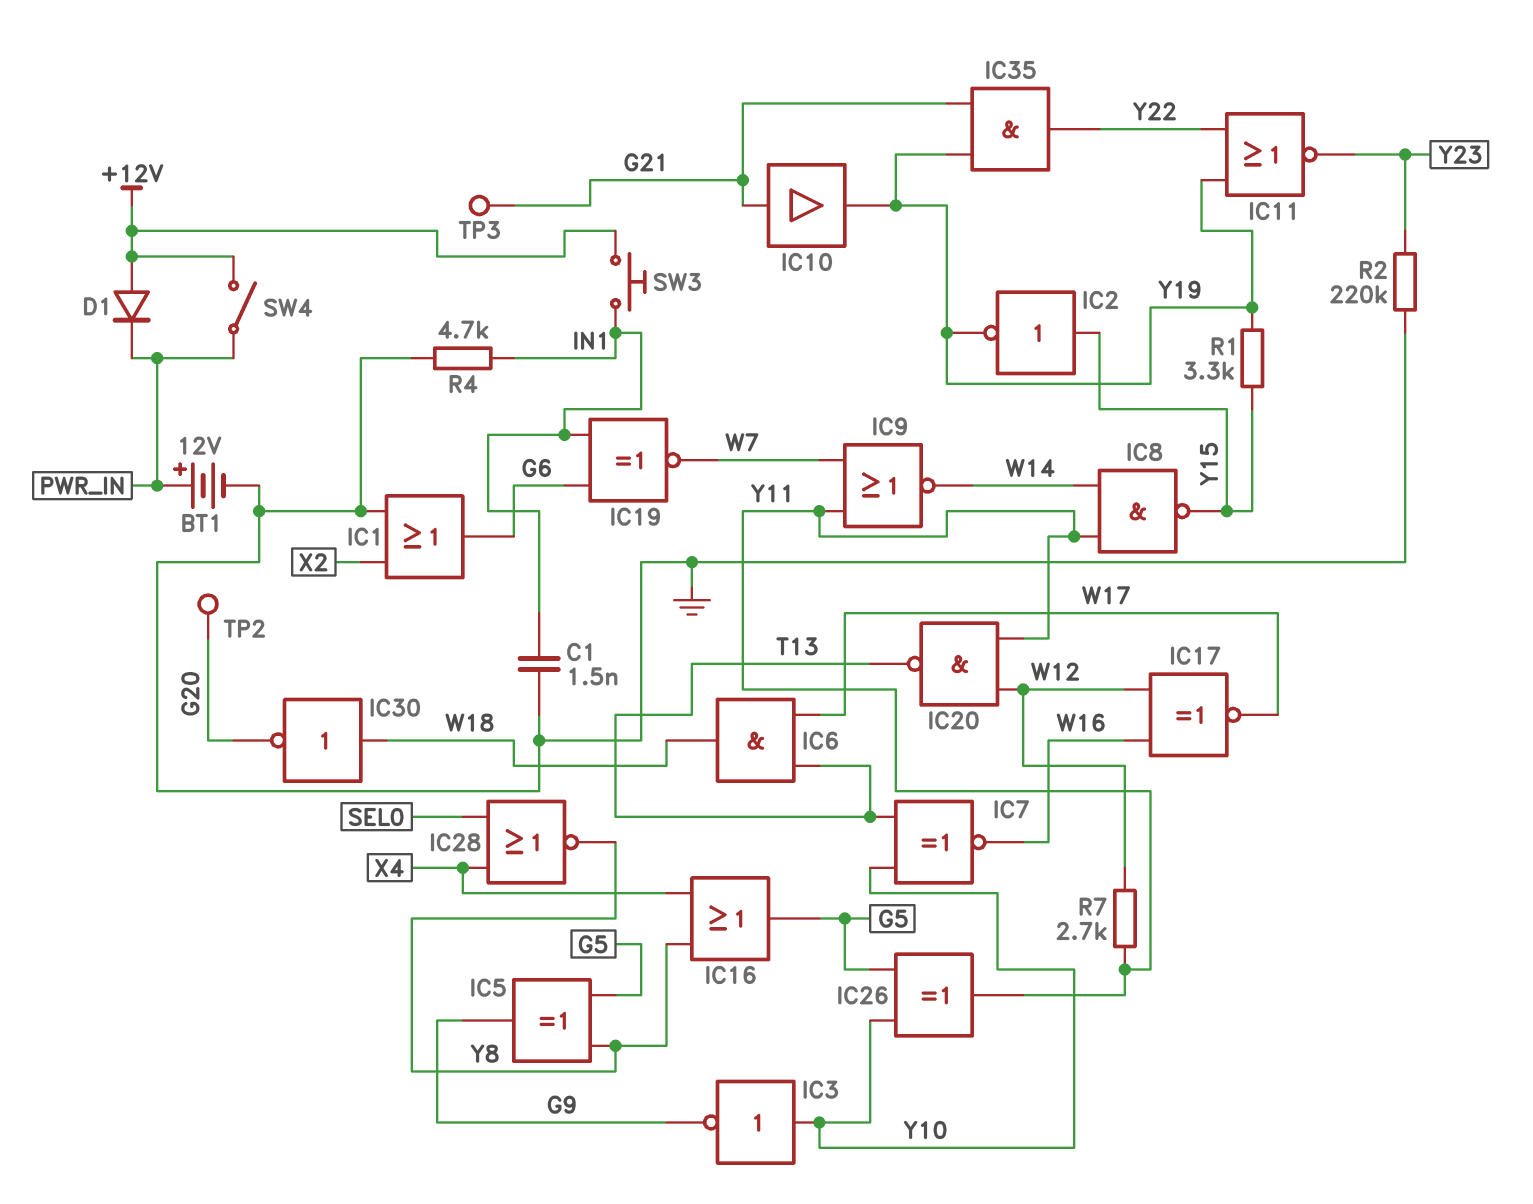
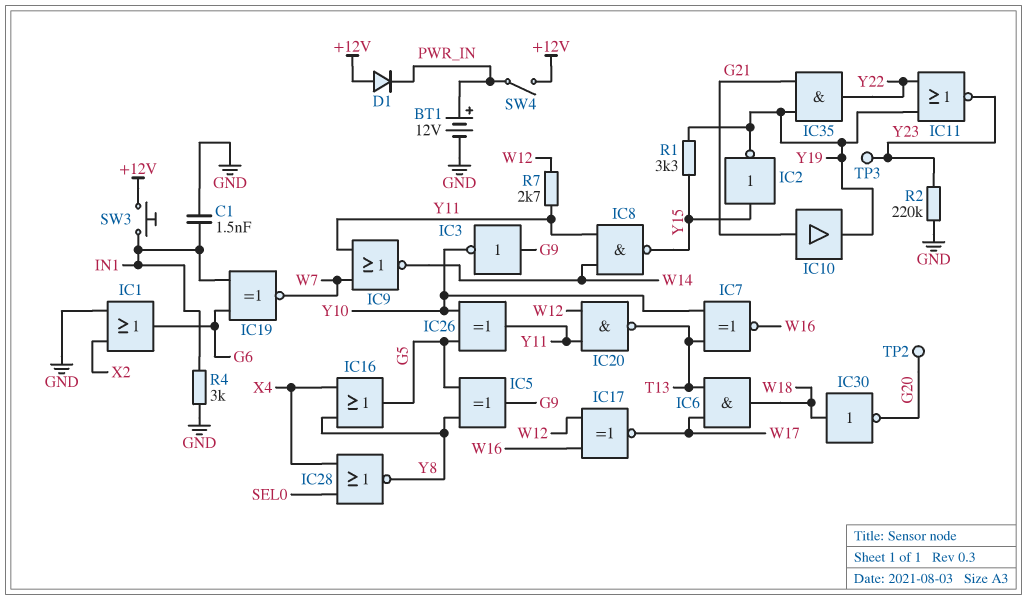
IC3: NOT (in Y10, out G9) -> NOT (in G9, out Y10)
R4: 4.7k (GND, IN1) -> 3k (GND, IN1)
TP3: test point (G21) -> test point (Y23)

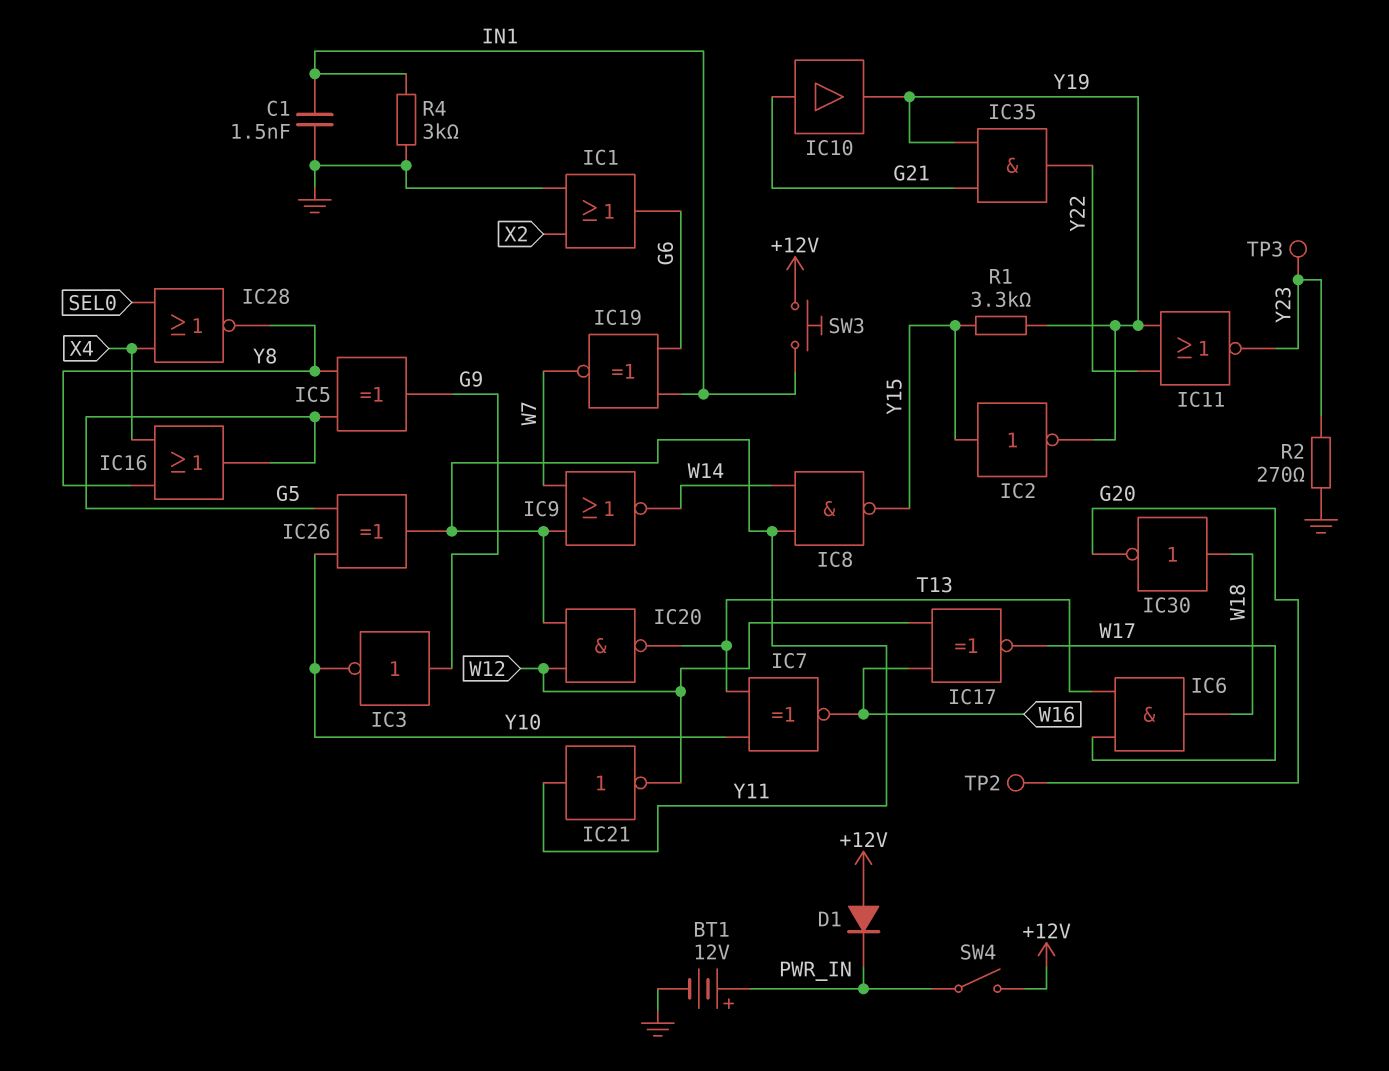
IC21: none -> NOT (in Y11, out W12)
R2: 220k (GND, Y23) -> 270 (GND, Y23)
R7: 2.7k (W12, Y11) -> none

